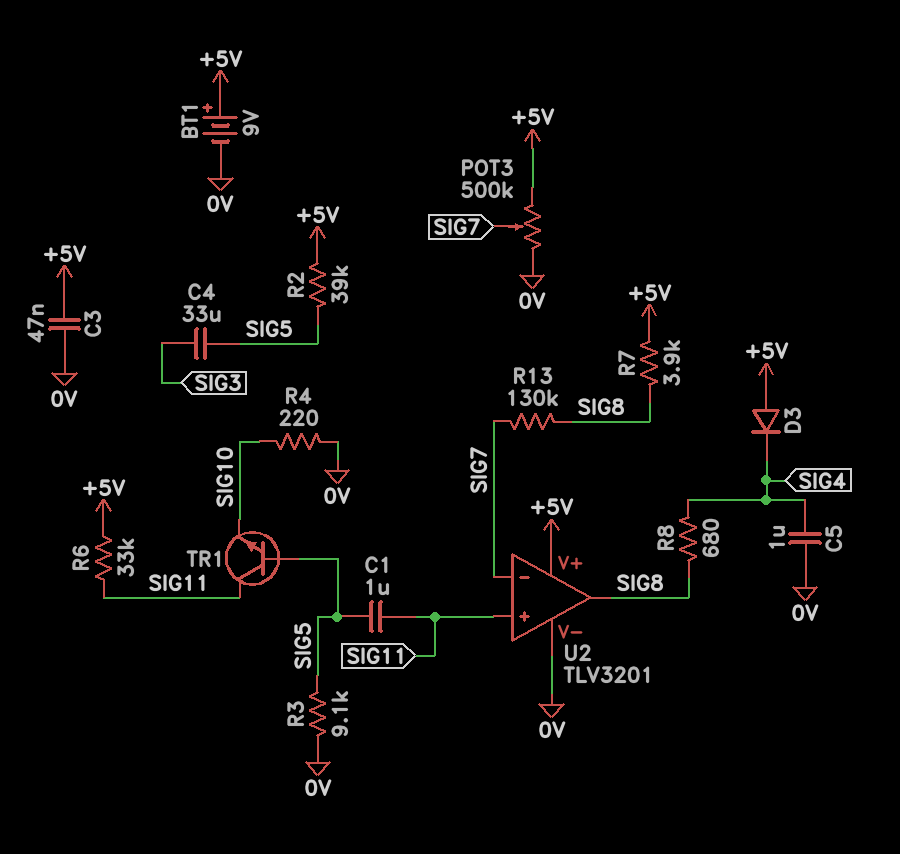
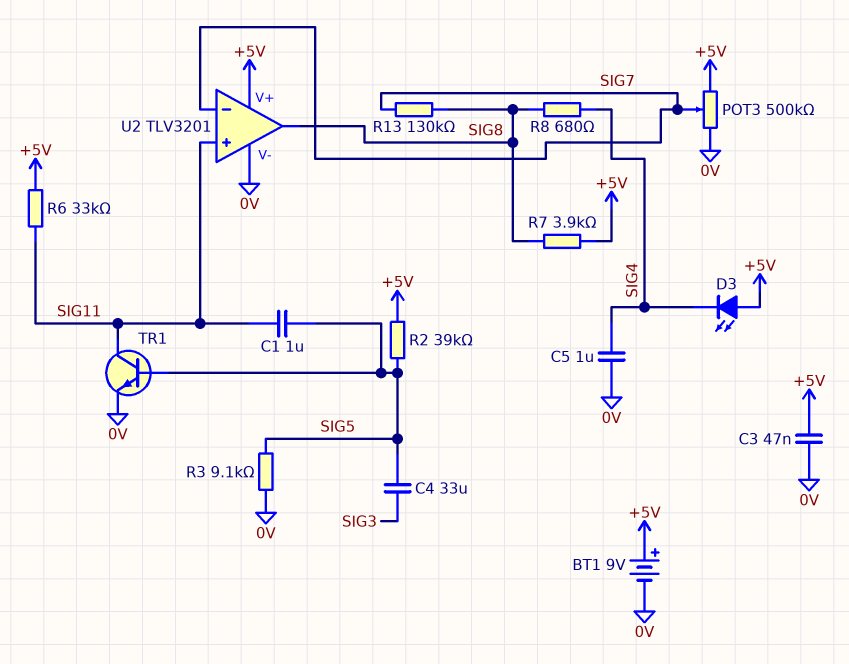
D3: diode (A +5V, K SIG4) -> LED (A +5V, K SIG4)
R4: 220 (0V, SIG10) -> none
TR1: NPN (B SIG5, C SIG11, E SIG10) -> NPN (B SIG5, C SIG11, E 0V)

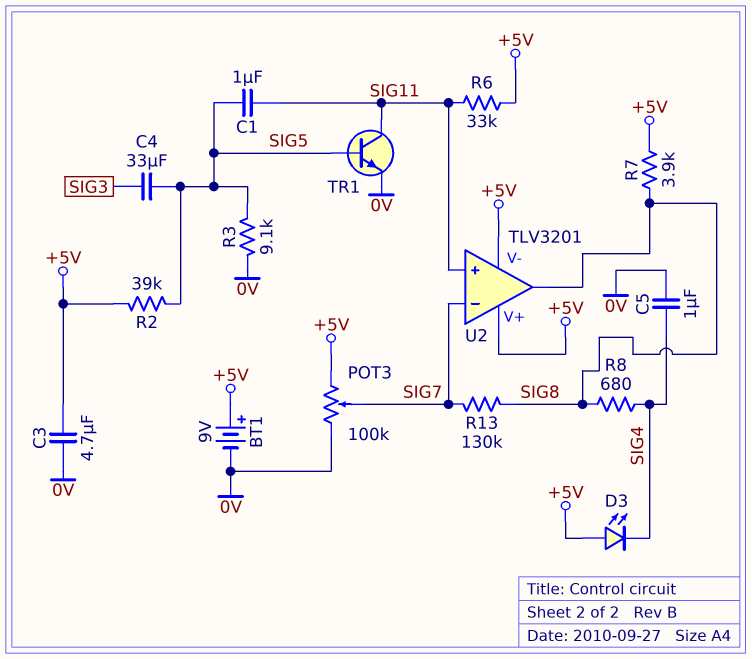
C3: 47nF (+5V, 0V) -> 4.7uF (+5V, 0V)
POT3: 500k (+5V, 0V, wiper SIG7) -> 100k (+5V, 0V, wiper SIG7)
U2 pin V-: 0V -> +5V

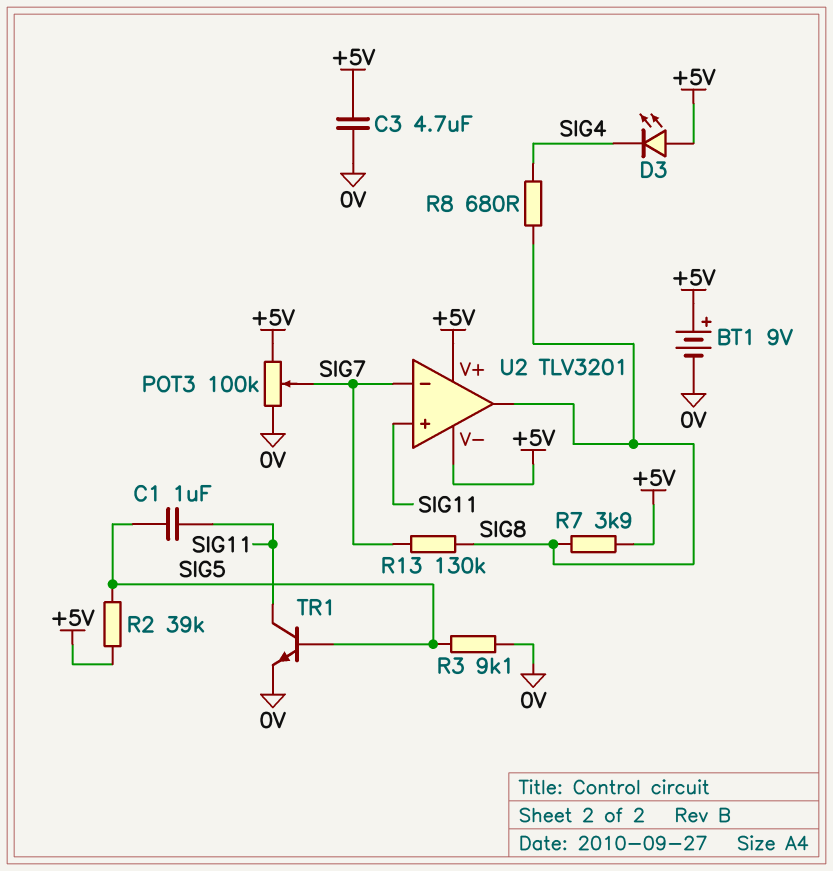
C4: 33uF (SIG3, SIG5) -> none
C5: 1uF (0V, SIG4) -> none
R6: 33k (+5V, SIG11) -> none

